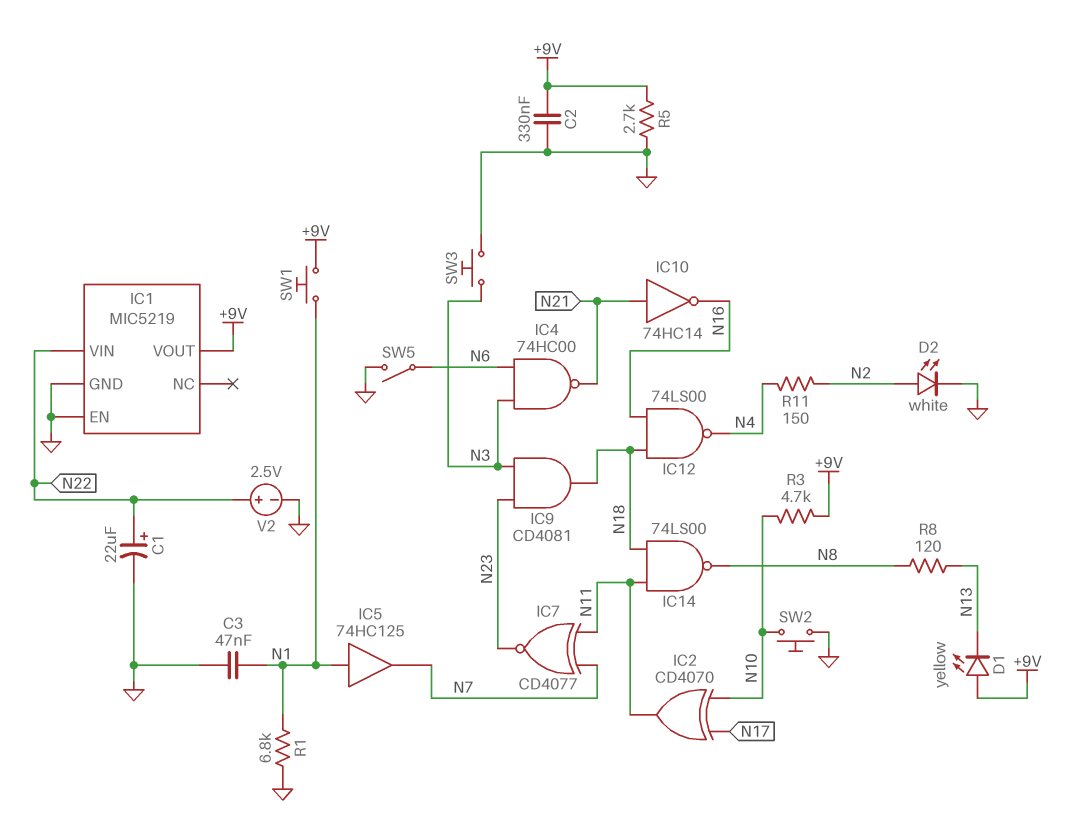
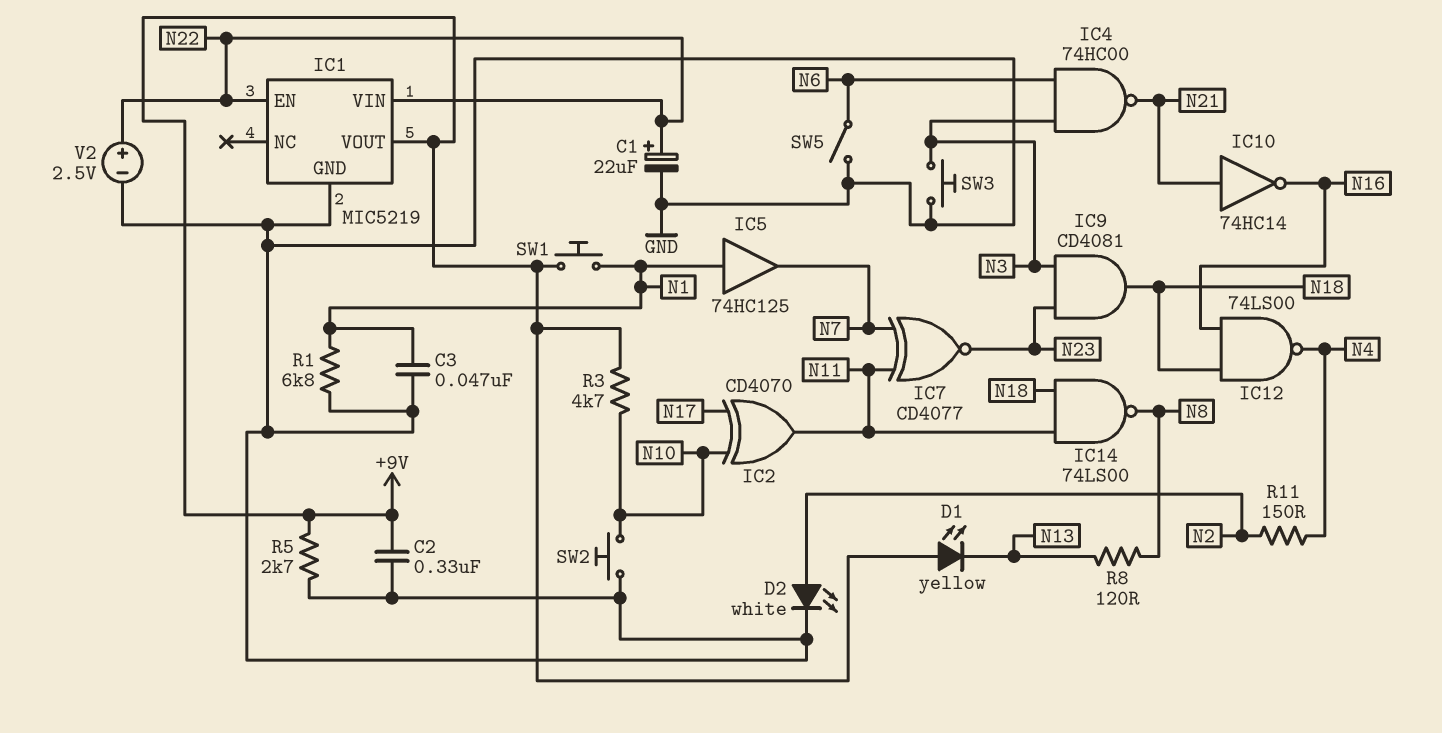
IC1 pin EN: GND -> N22

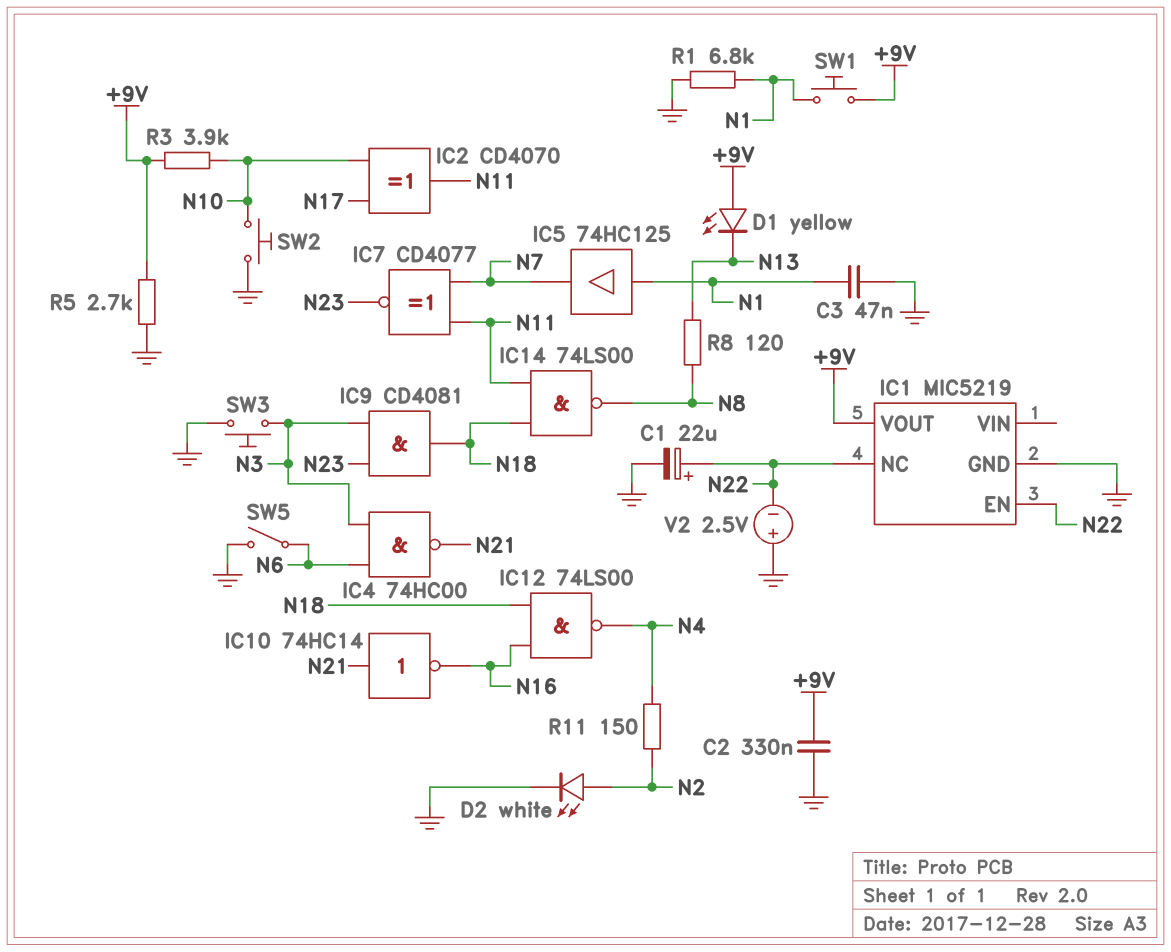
IC1 pin NC: none -> N22
IC1 pin VIN: N22 -> none
R3: 4.7k (+9V, N10) -> 3.9k (+9V, N10)
V2: 2.5V (plus N22, minus GND) -> 2.5V (plus GND, minus N22)

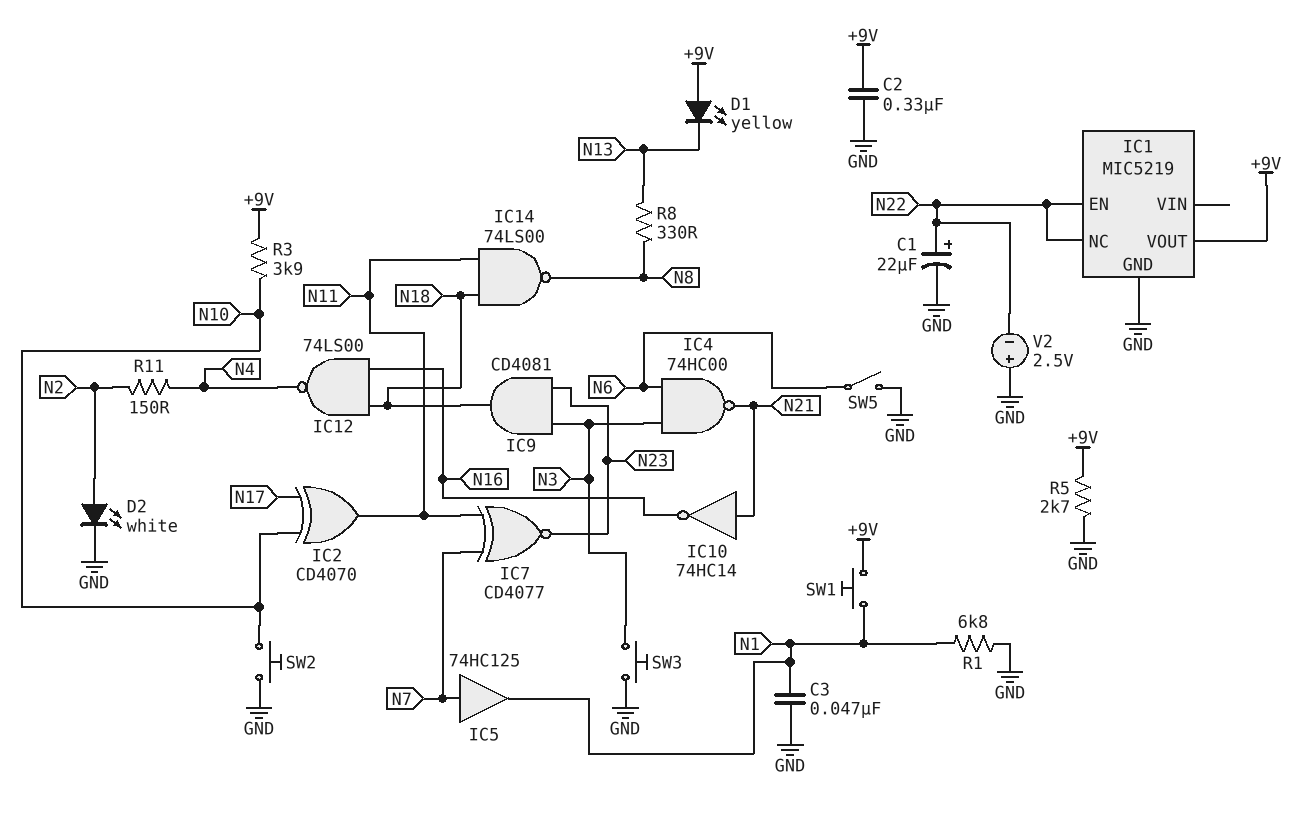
IC5: buffer 74HC125 (in N1, out N7) -> buffer 74HC125 (in N7, out N1)
R8: 120 (N8, N13) -> 330 (N8, N13)

